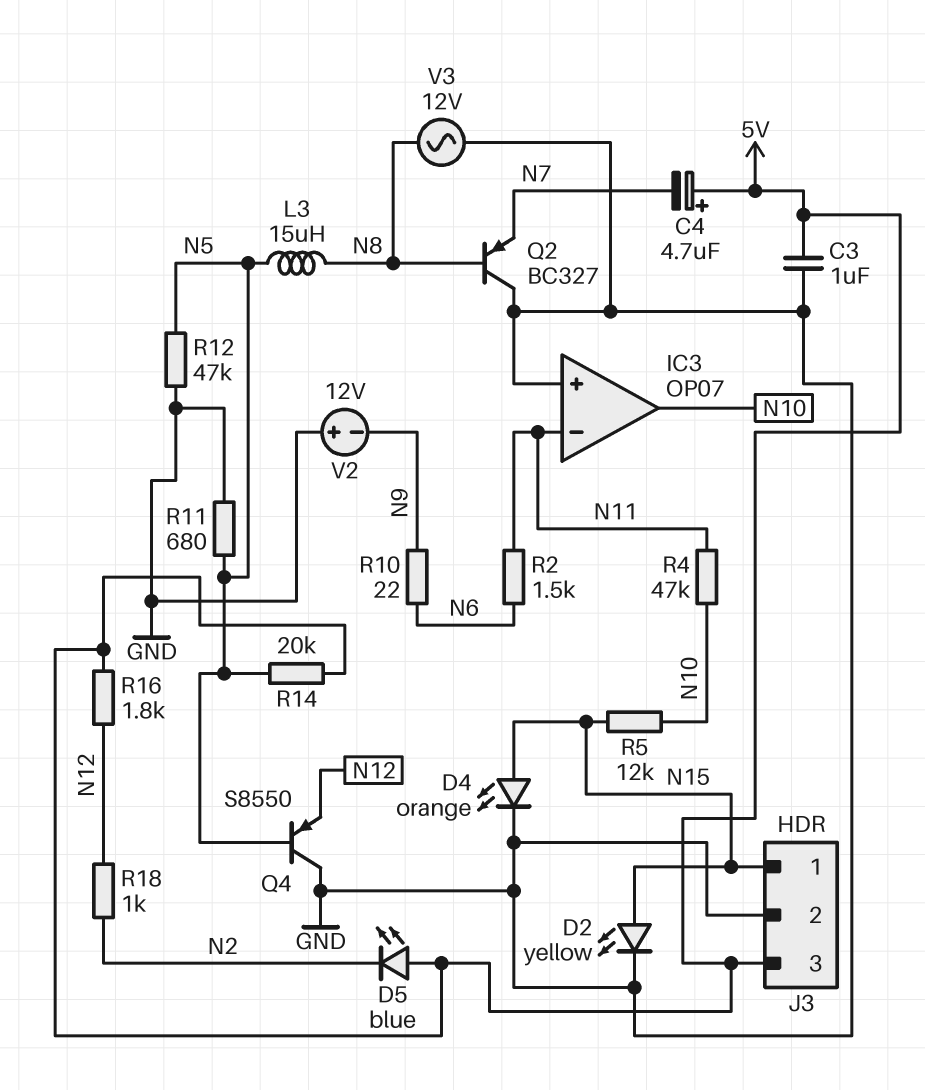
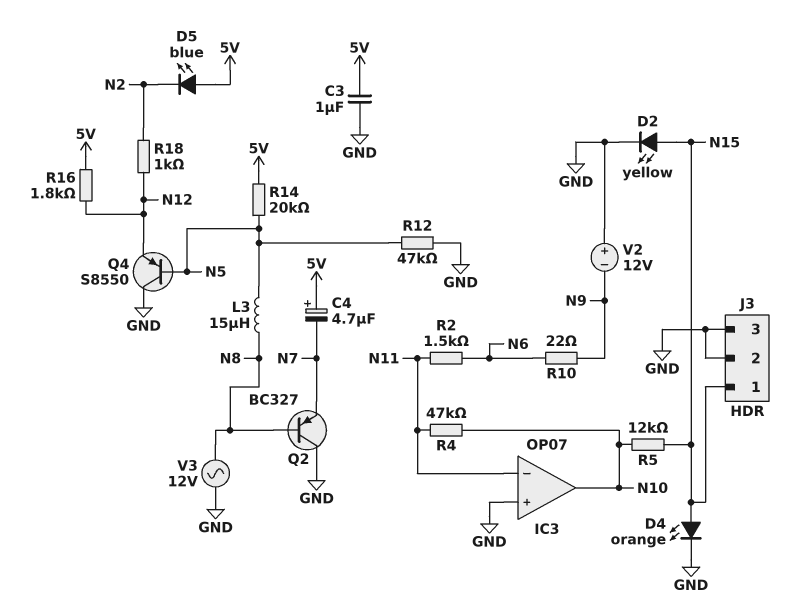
J3 pin 3: 5V -> GND
R11: 680 (GND, N5) -> none

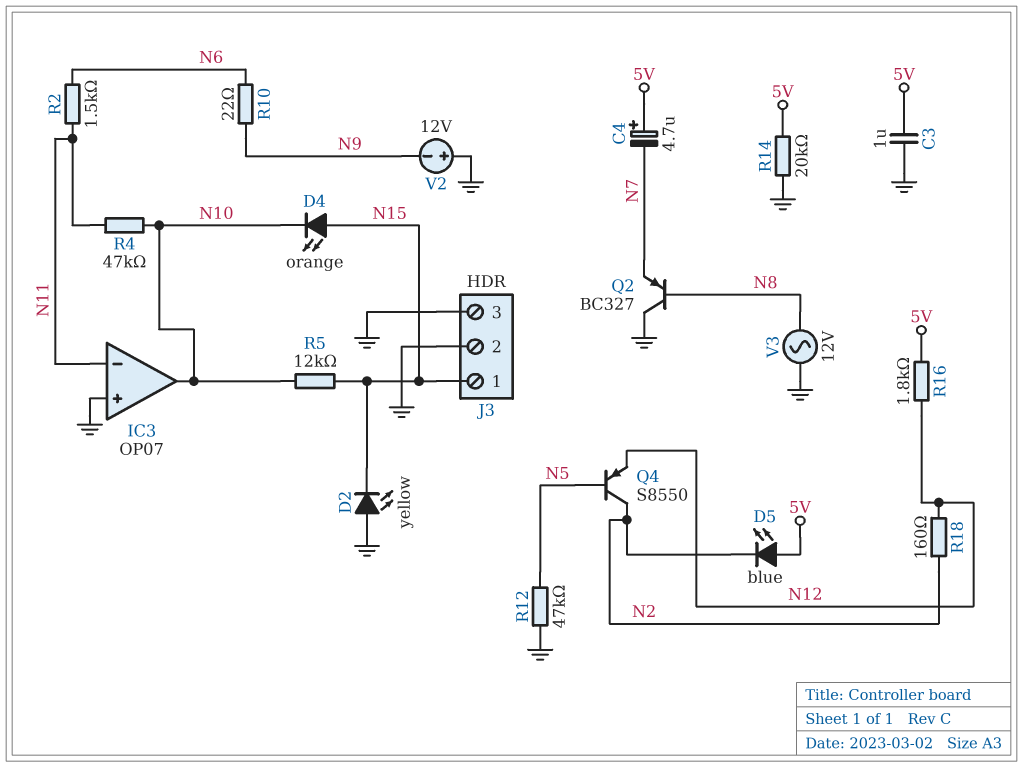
D2: LED yellow (A N15, K GND) -> LED yellow (A GND, K N15)
D4: LED orange (A N15, K GND) -> LED orange (A N15, K N10)
L3: 15uH (N5, N8) -> none
Q4: PNP S8550 (B N5, C GND, E N12) -> PNP S8550 (B N5, C N2, E N12)
R14: 20k (5V, N5) -> 20k (5V, GND)
R18: 1k (N2, N12) -> 160 (N2, N12)

